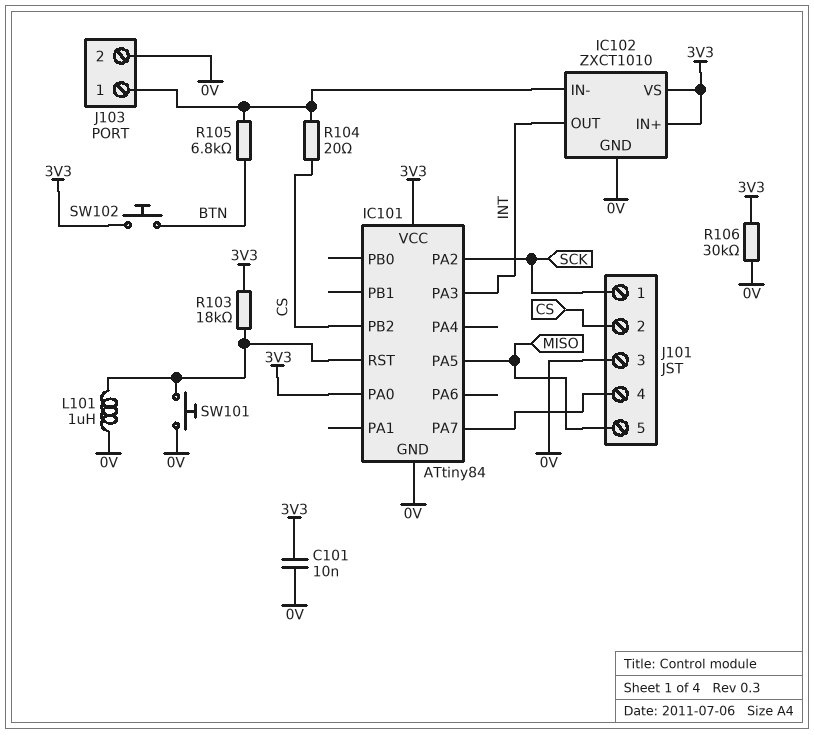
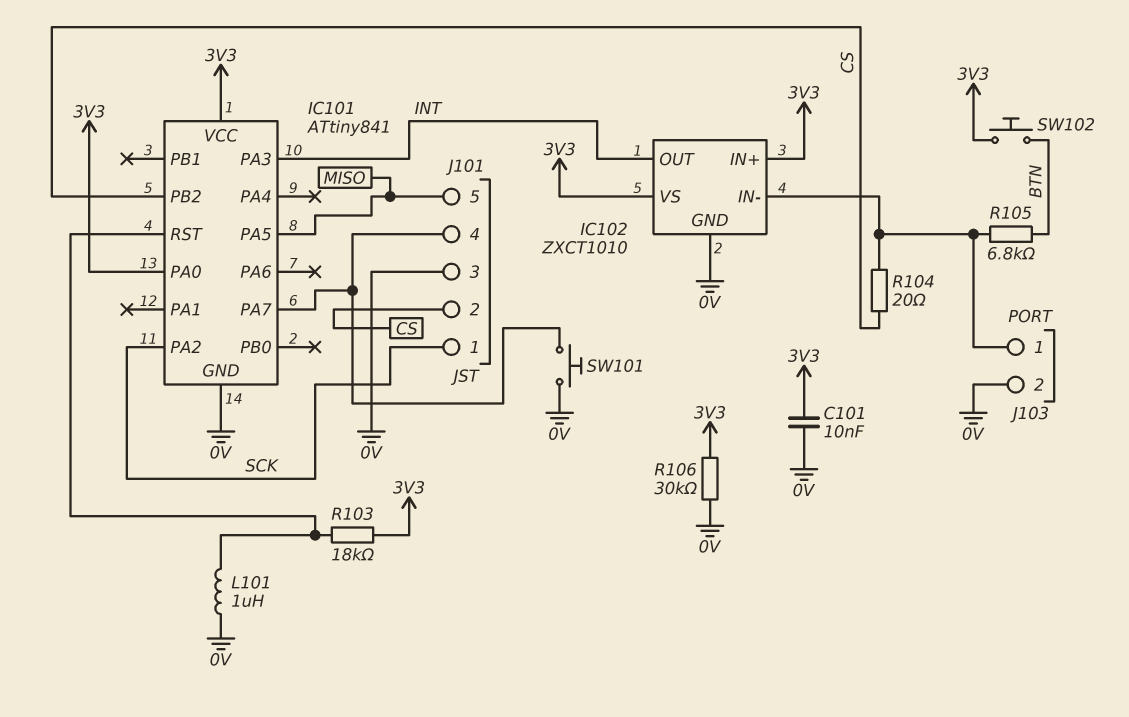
IC101: ATtiny84 -> ATtiny841
SW101: button (0V, IC101/RST) -> button (0V, IC101/PA7)

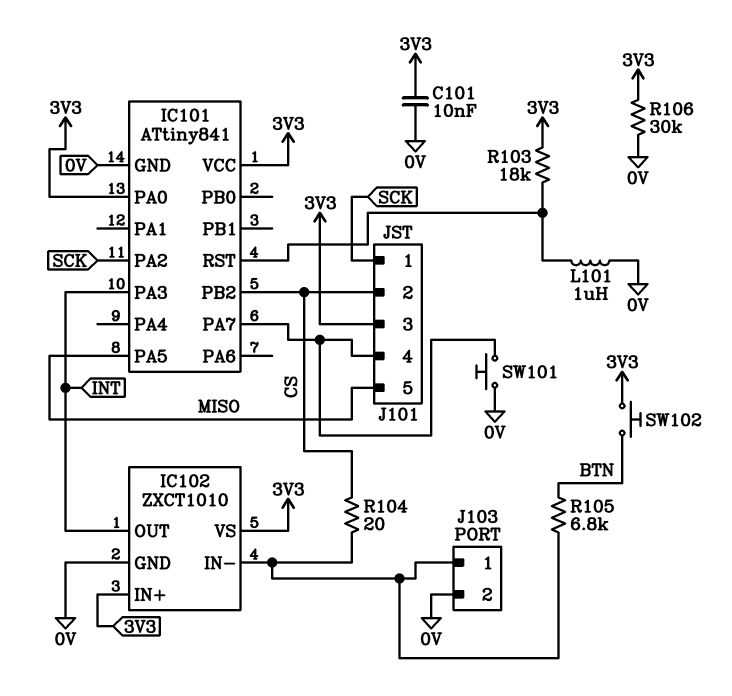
J101 pin 3: 0V -> 3V3

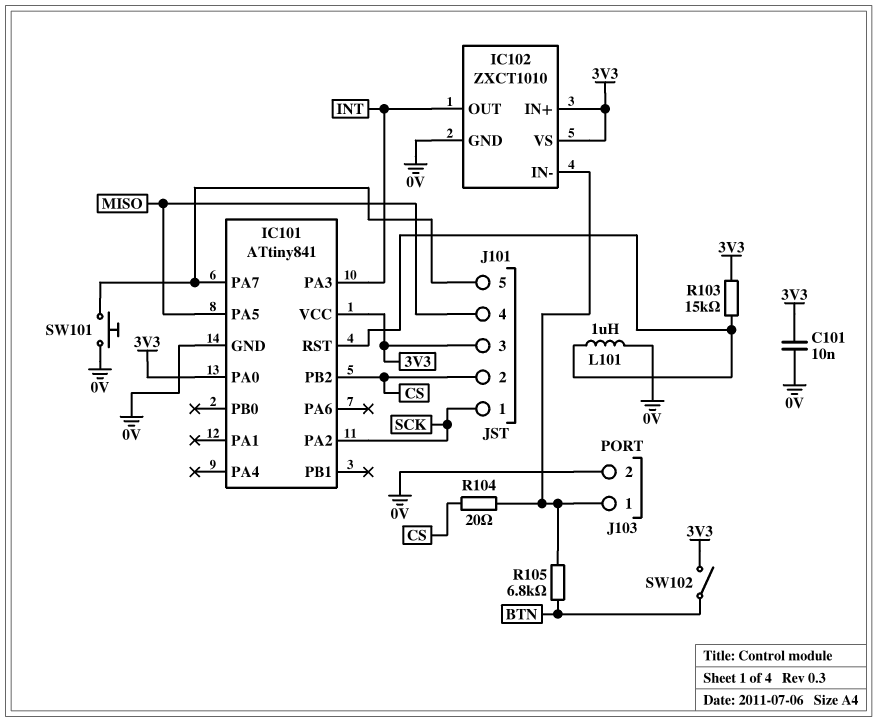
J101 pin 4: IC101/PA7 -> MISO
J101 pin 5: MISO -> IC101/PA7
R103: 18k (3V3, IC101/RST) -> 15k (3V3, IC101/RST)
R106: 30k (0V, 3V3) -> none
SW102: button (3V3, BTN) -> switch (3V3, BTN)

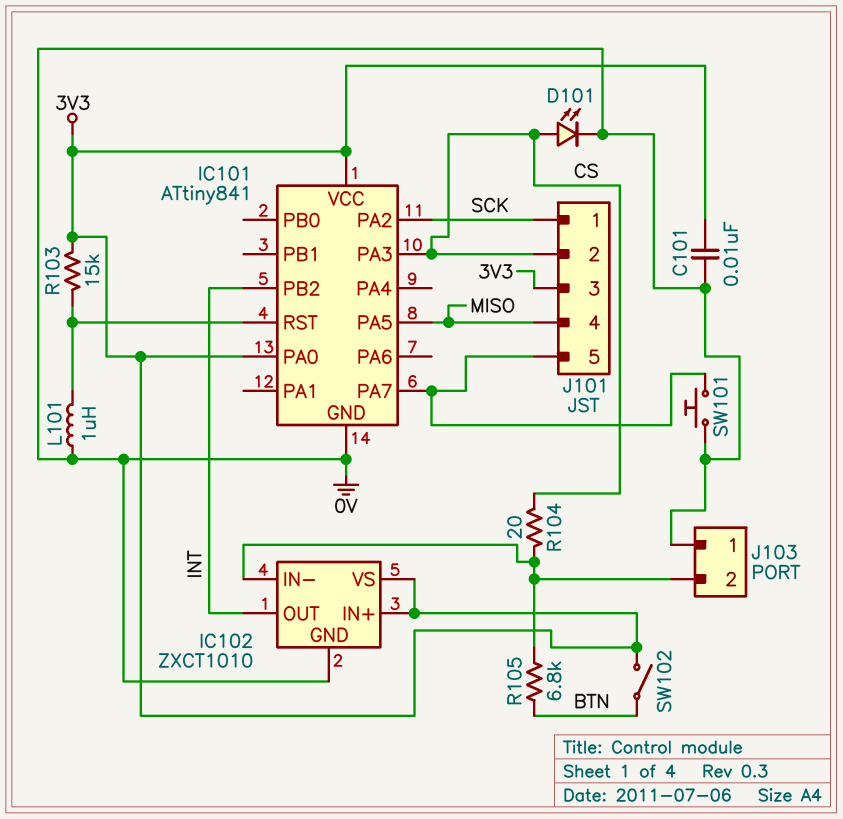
D101: none -> LED (A CS, K 0V)
IC101 pin PA3: INT -> CS
IC101 pin PB2: CS -> INT
J103 pin 1: IC102/IN- -> 0V
J103 pin 2: 0V -> IC102/IN-

